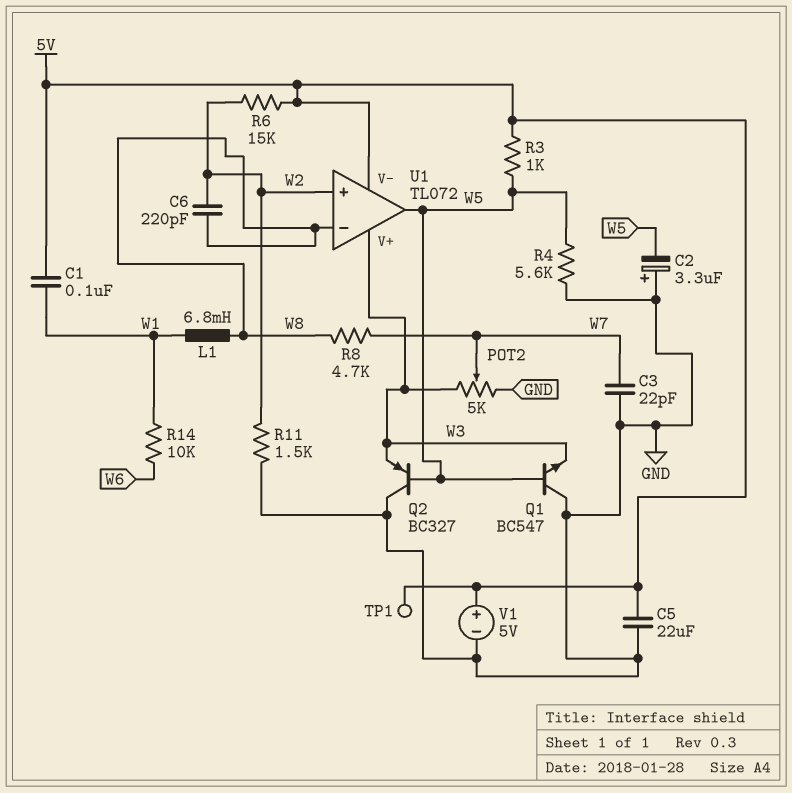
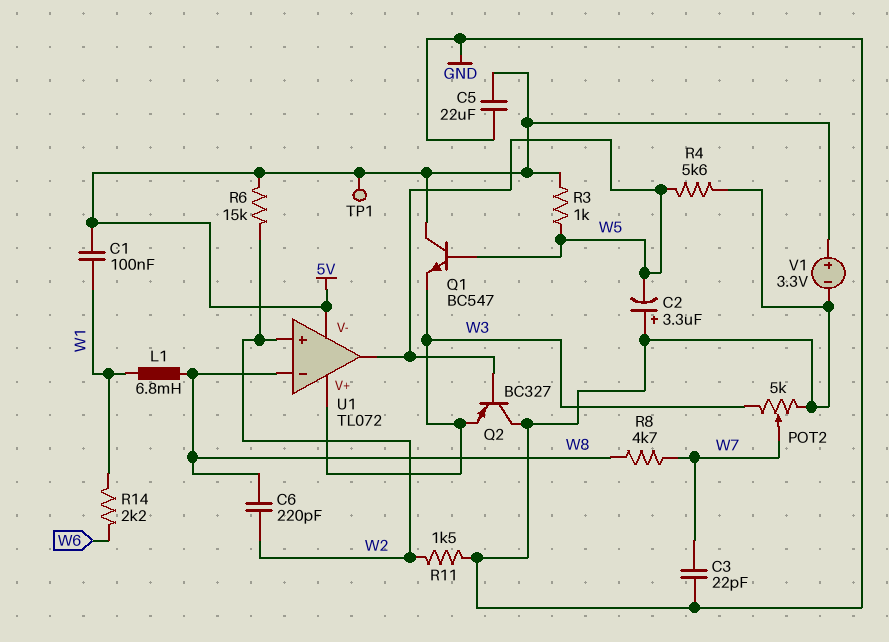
Q1: NPN BC547 (B W5, C GND, E W3) -> NPN BC547 (B W5, C 5V, E W3)
R14: 10k (W1, W6) -> 2.2k (W1, W6)
V1: 5V (plus 5V, minus GND) -> 3.3V (plus 5V, minus GND)

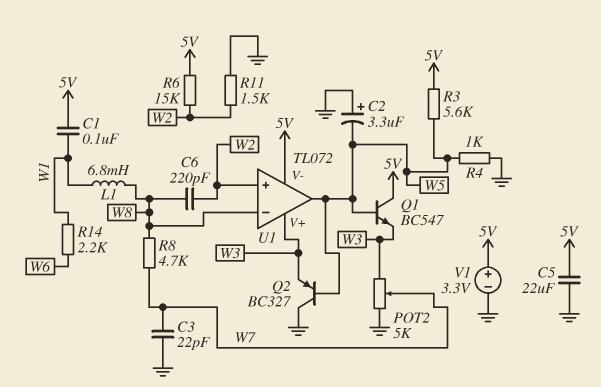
R3: 1k (5V, W5) -> 5.6k (5V, W5)
R4: 5.6k (GND, W5) -> 1k (GND, W5)
TP1: test point (5V) -> none

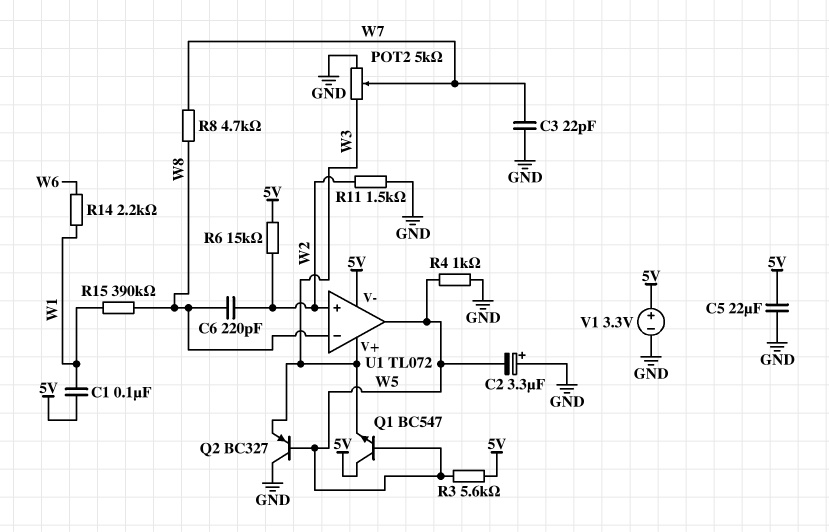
L1: 6.8mH (W1, W8) -> none
R15: none -> 390k (W1, W8)

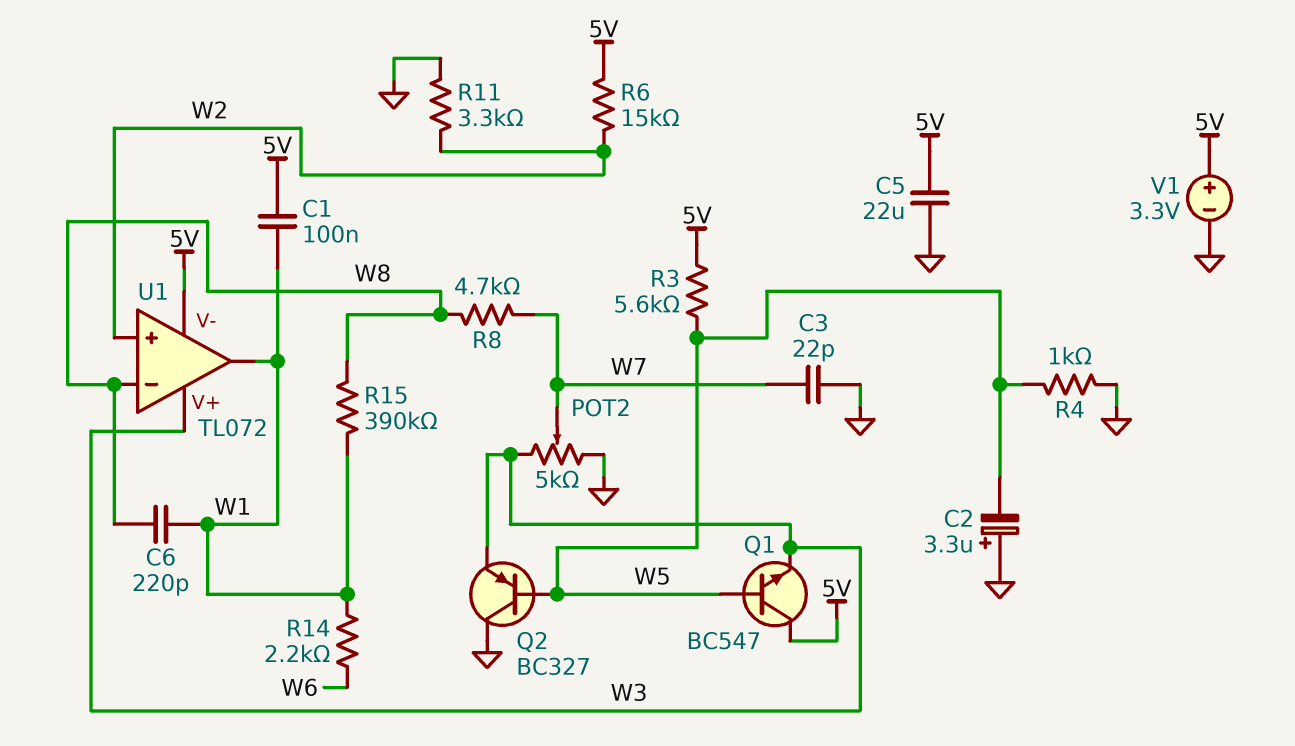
C6: 220pF (W2, W8) -> 220pF (W1, W8)
R11: 1.5k (GND, W2) -> 3.3k (GND, W2)
U1 pin out: W5 -> W1

